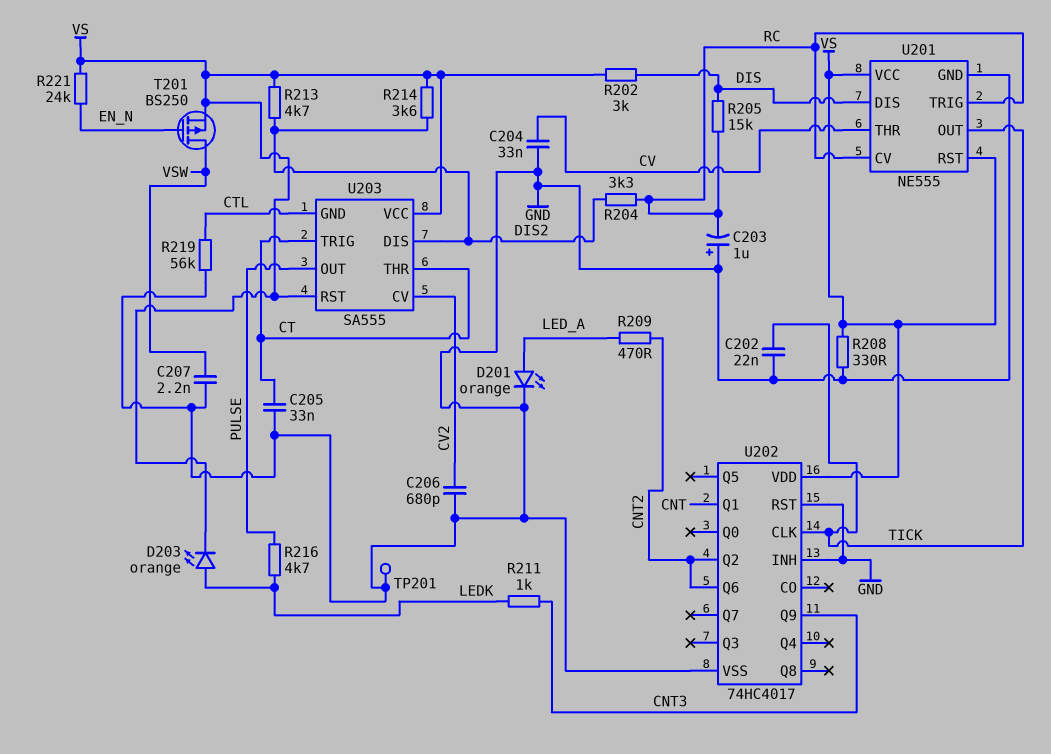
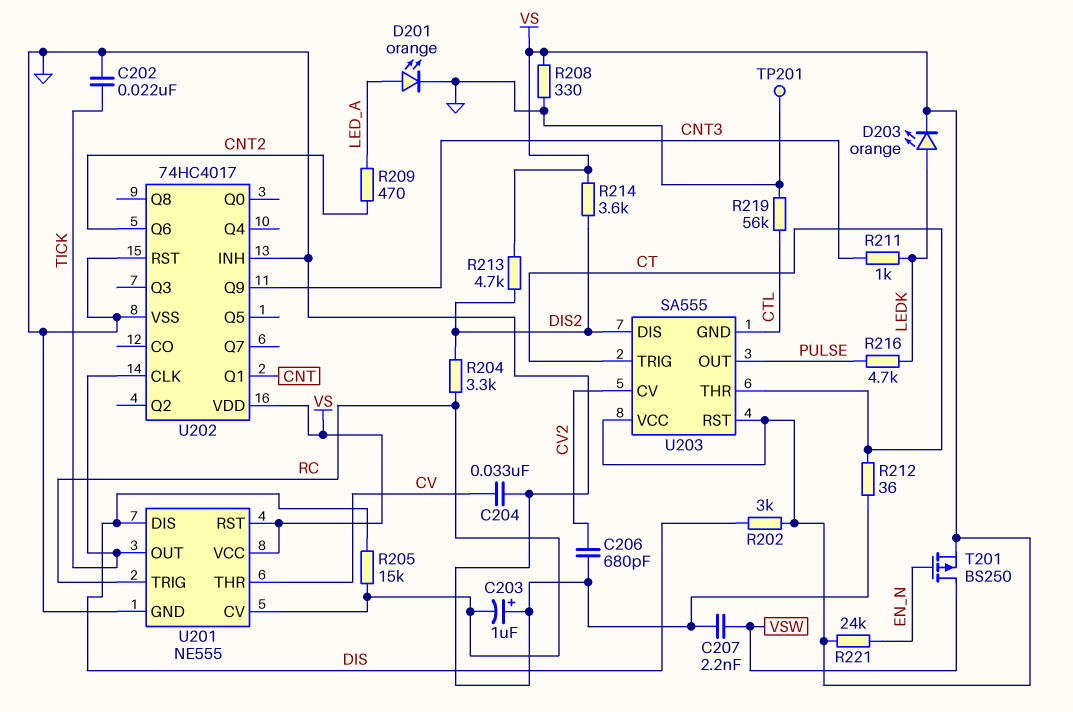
C205: 33nF (CT, GND) -> none
R212: none -> 36 (CT, GND)
U202 pin Q2: CNT2 -> none

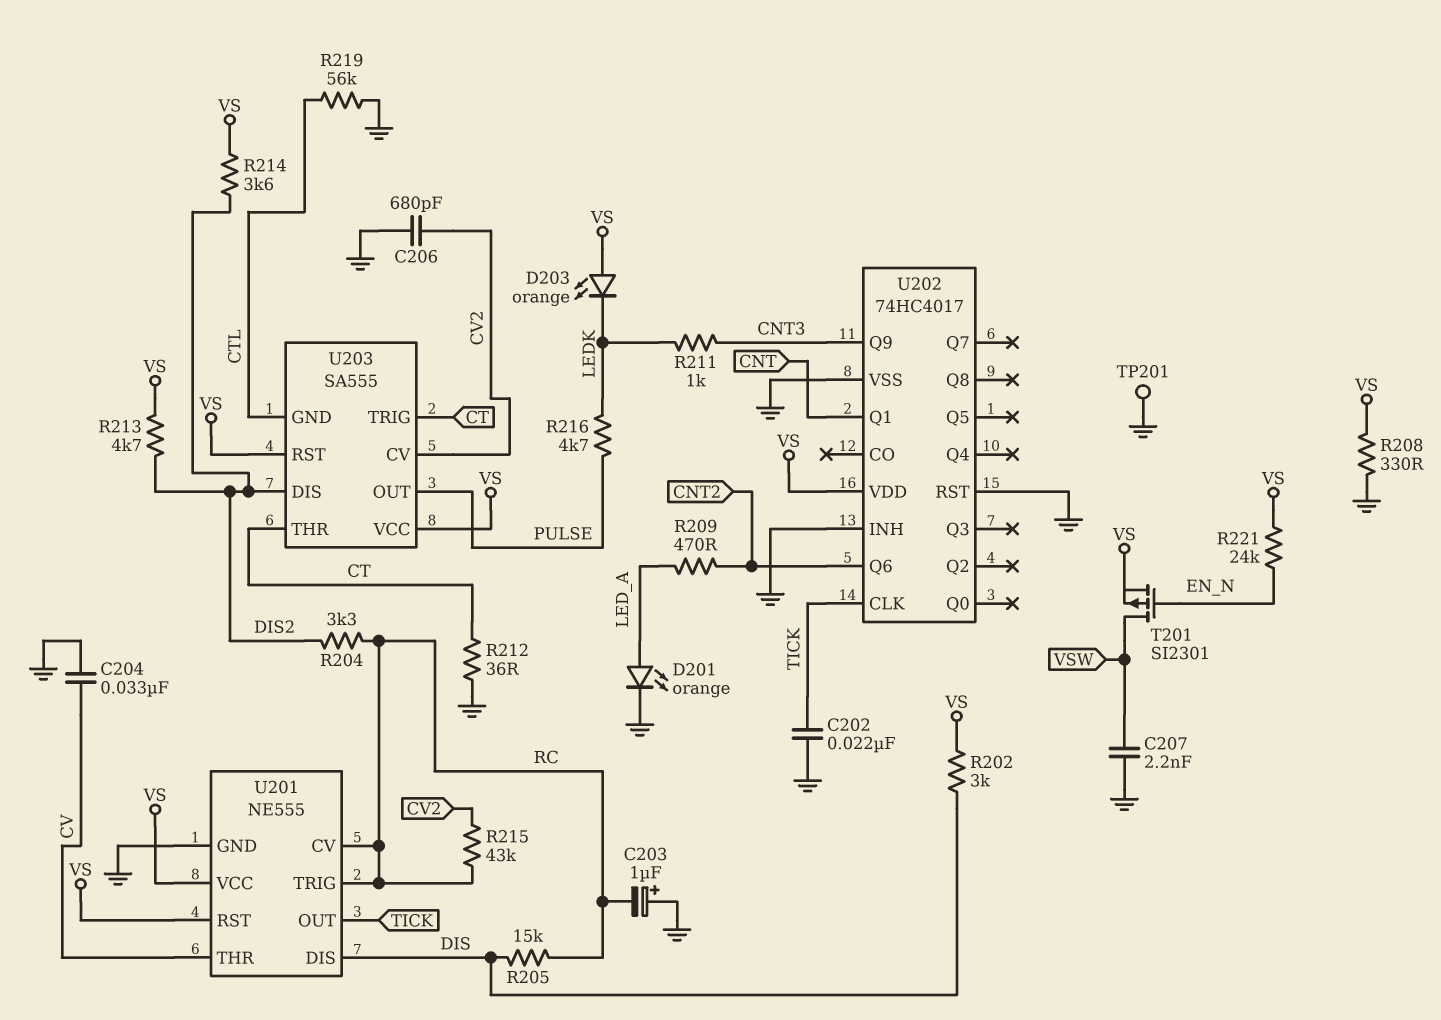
D203: LED orange (A LEDK, K VS) -> LED orange (A VS, K LEDK)
R215: none -> 43k (CV2, RC)
T201: PMOS BS250 (G EN_N, D VSW, S VS) -> PMOS SI2301 (G EN_N, D VSW, S VS)

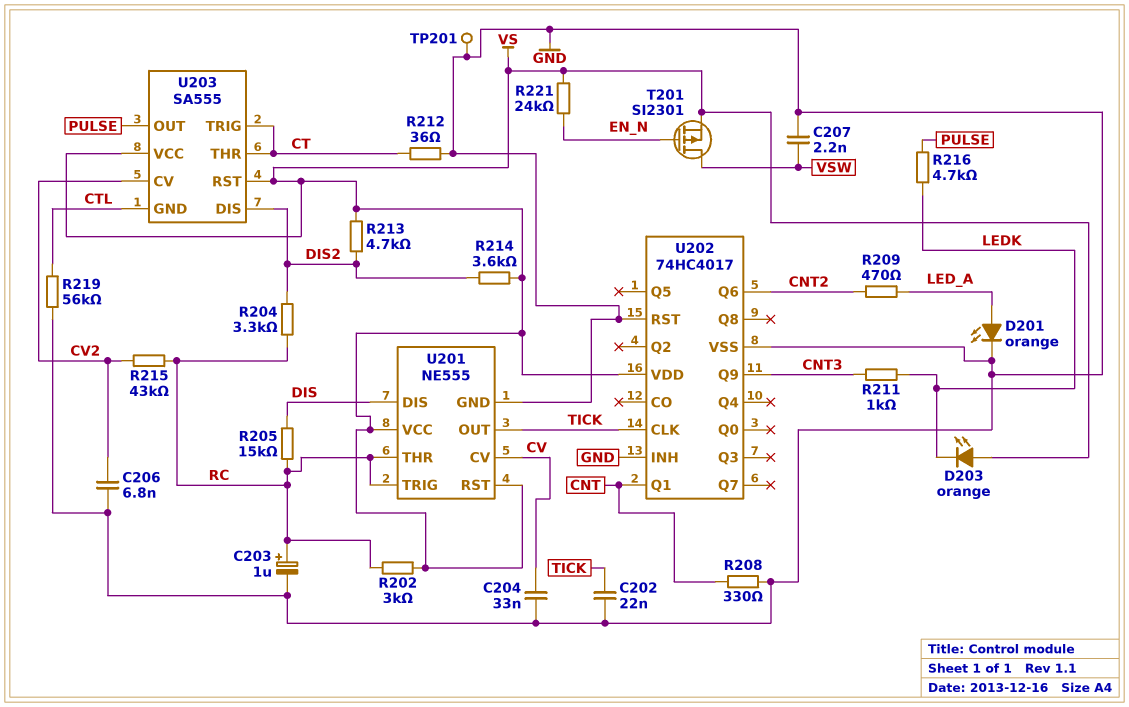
C203: 1uF (plus GND, minus RC) -> 1uF (plus RC, minus GND)
C206: 680pF (CV2, GND) -> 6.8nF (CV2, GND)
R202: 3k (DIS, VS) -> 3k (RC, VS)
R208: 330 (GND, VS) -> 330 (CNT, GND)
U201 pin CV: RC -> CV
U201 pin THR: CV -> RC

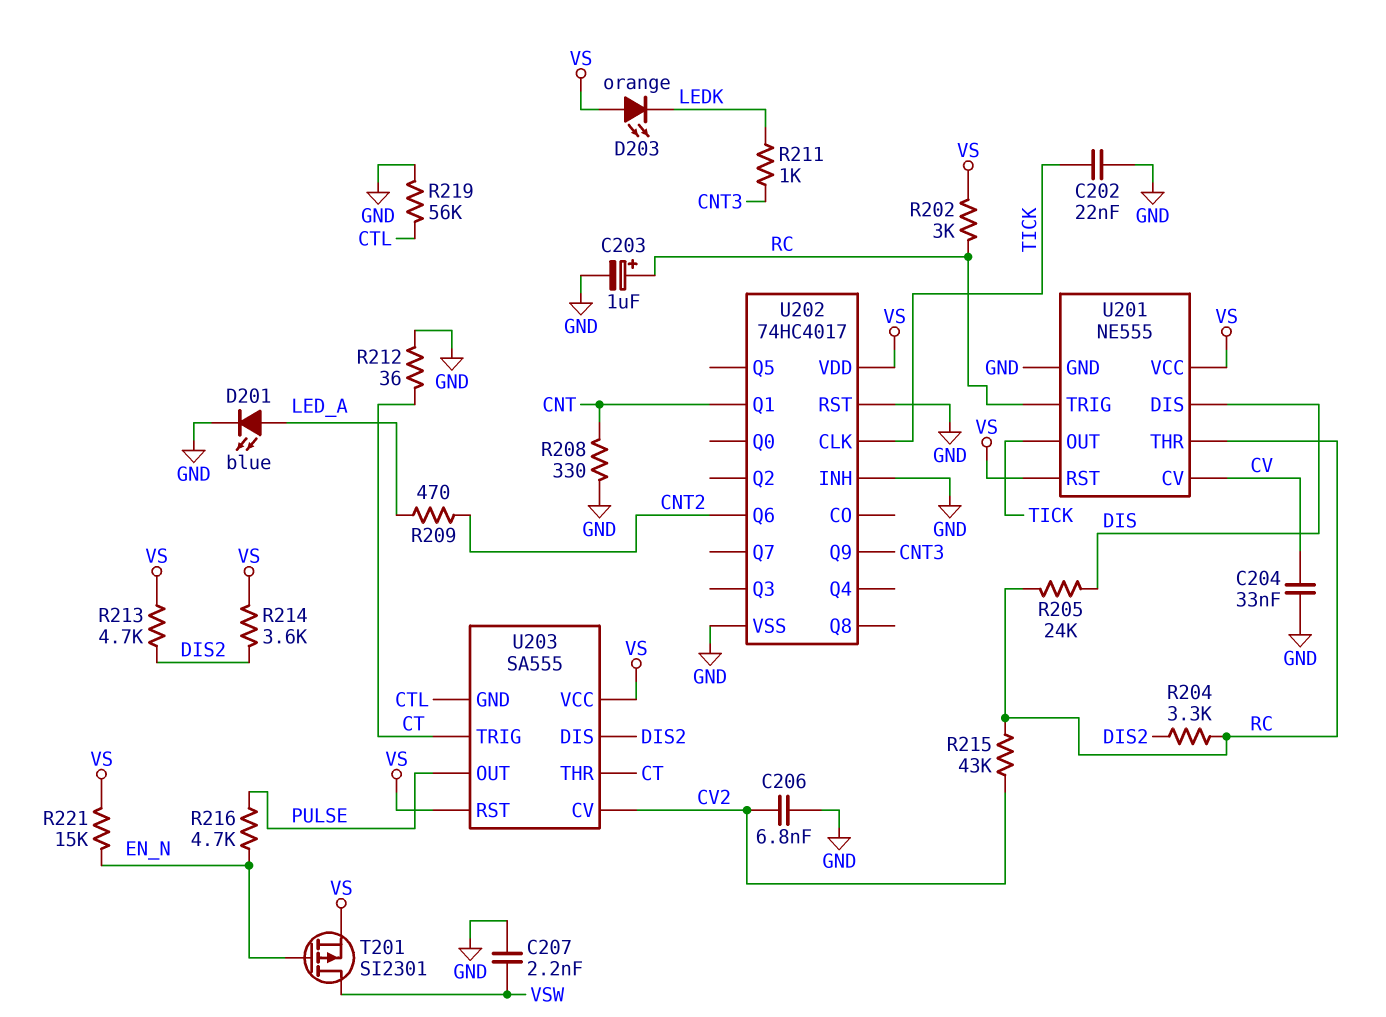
D201: LED orange (A LED_A, K GND) -> LED blue (A LED_A, K GND)
R205: 15k (DIS, RC) -> 24k (DIS, RC)
R216: 4.7k (LEDK, PULSE) -> 4.7k (EN_N, PULSE)
R221: 24k (EN_N, VS) -> 15k (EN_N, VS)
TP201: test point (GND) -> none

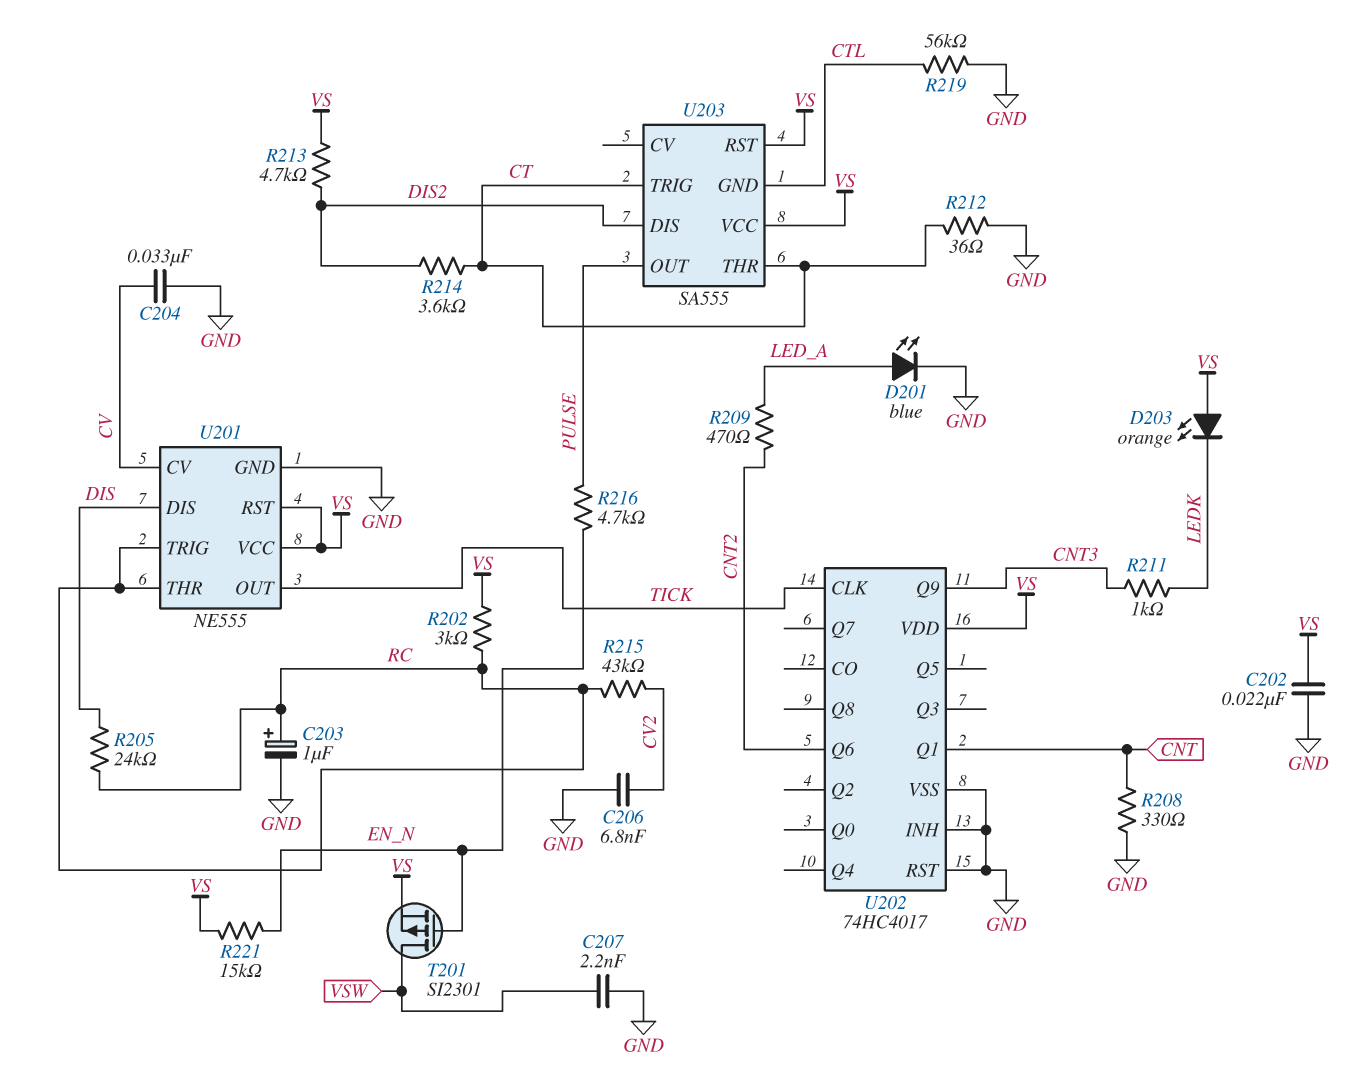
C202: 22nF (GND, TICK) -> 22nF (GND, VS)
R204: 3.3k (DIS2, RC) -> none
R214: 3.6k (DIS2, VS) -> 3.6k (CT, DIS2)
U203 pin CV: CV2 -> none

